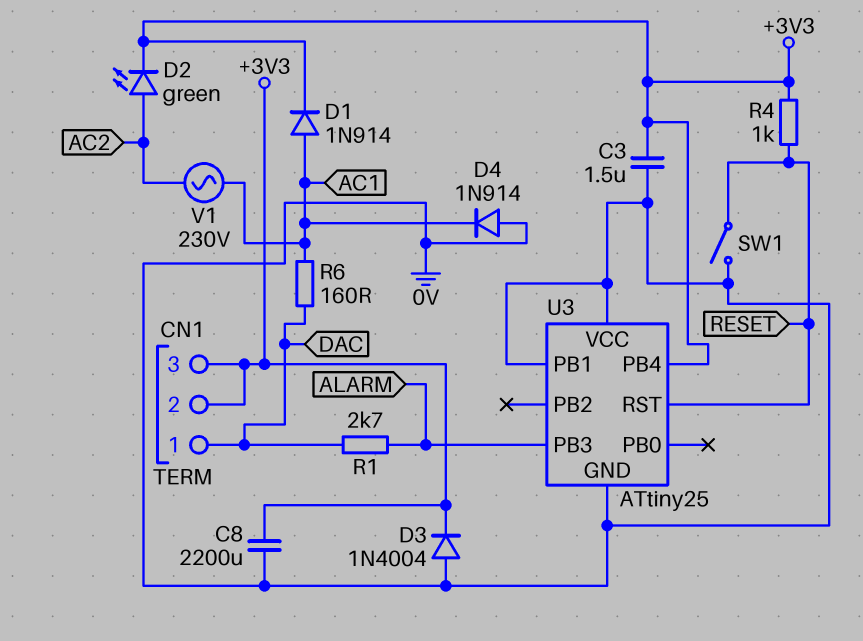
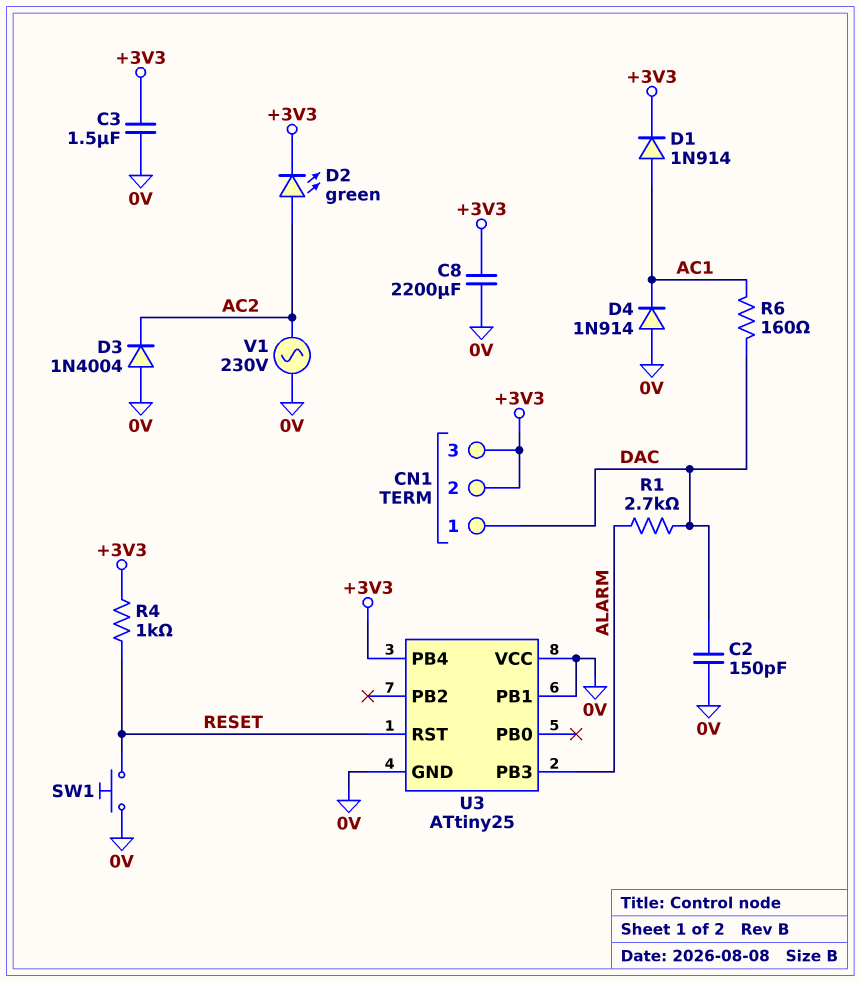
C2: none -> 150pF (0V, DAC)
D3: diode 1N4004 (A 0V, K +3V3) -> diode 1N4004 (A 0V, K AC2)
SW1: switch (0V, RESET) -> button (0V, RESET)
V1: AC 230V (AC1, AC2) -> AC 230V (0V, AC2)

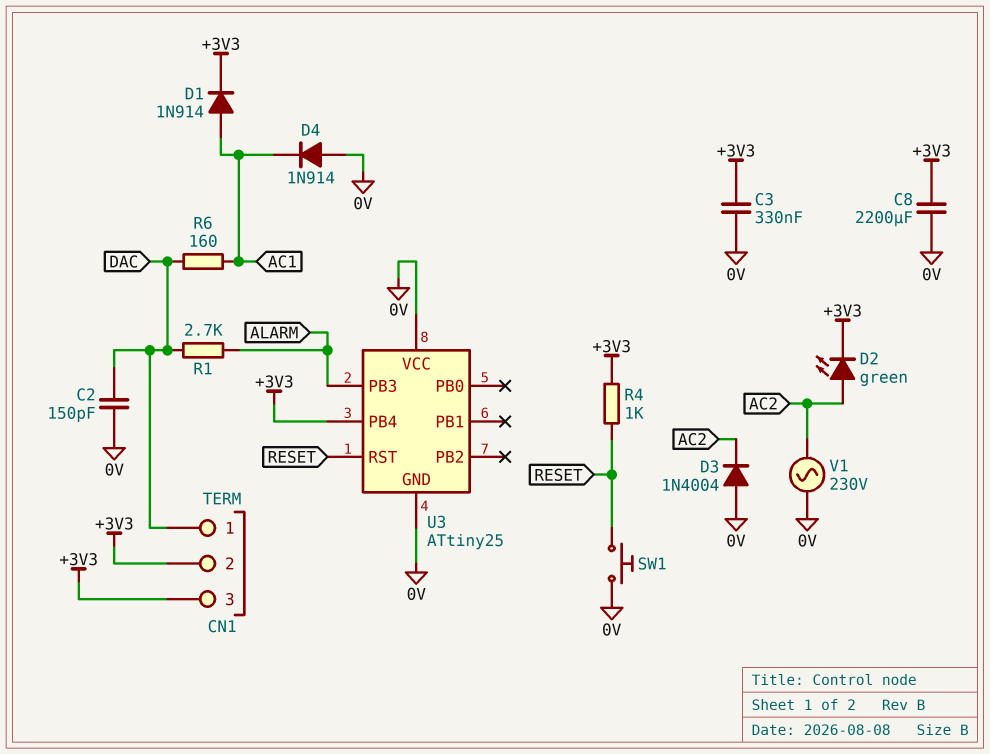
C3: 1.5uF (+3V3, 0V) -> 330nF (+3V3, 0V)
U3 pin PB1: 0V -> none

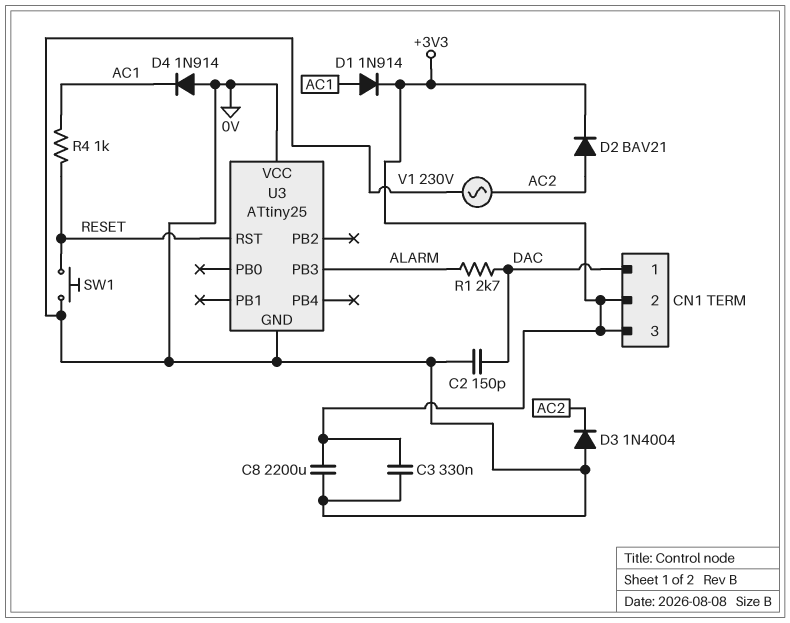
D2: LED green (A AC2, K +3V3) -> diode BAV21 (A AC2, K +3V3)
R4: 1k (+3V3, RESET) -> 1k (AC1, RESET)
R6: 160 (AC1, DAC) -> none
U3 pin PB4: +3V3 -> none

